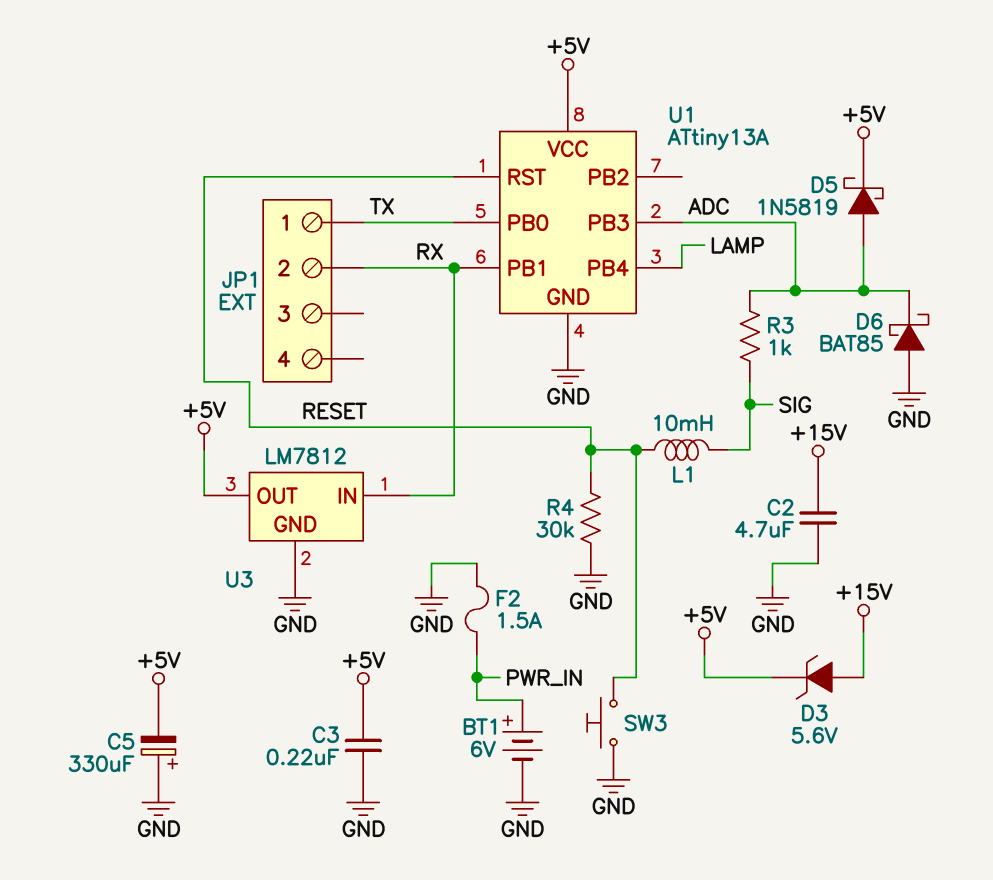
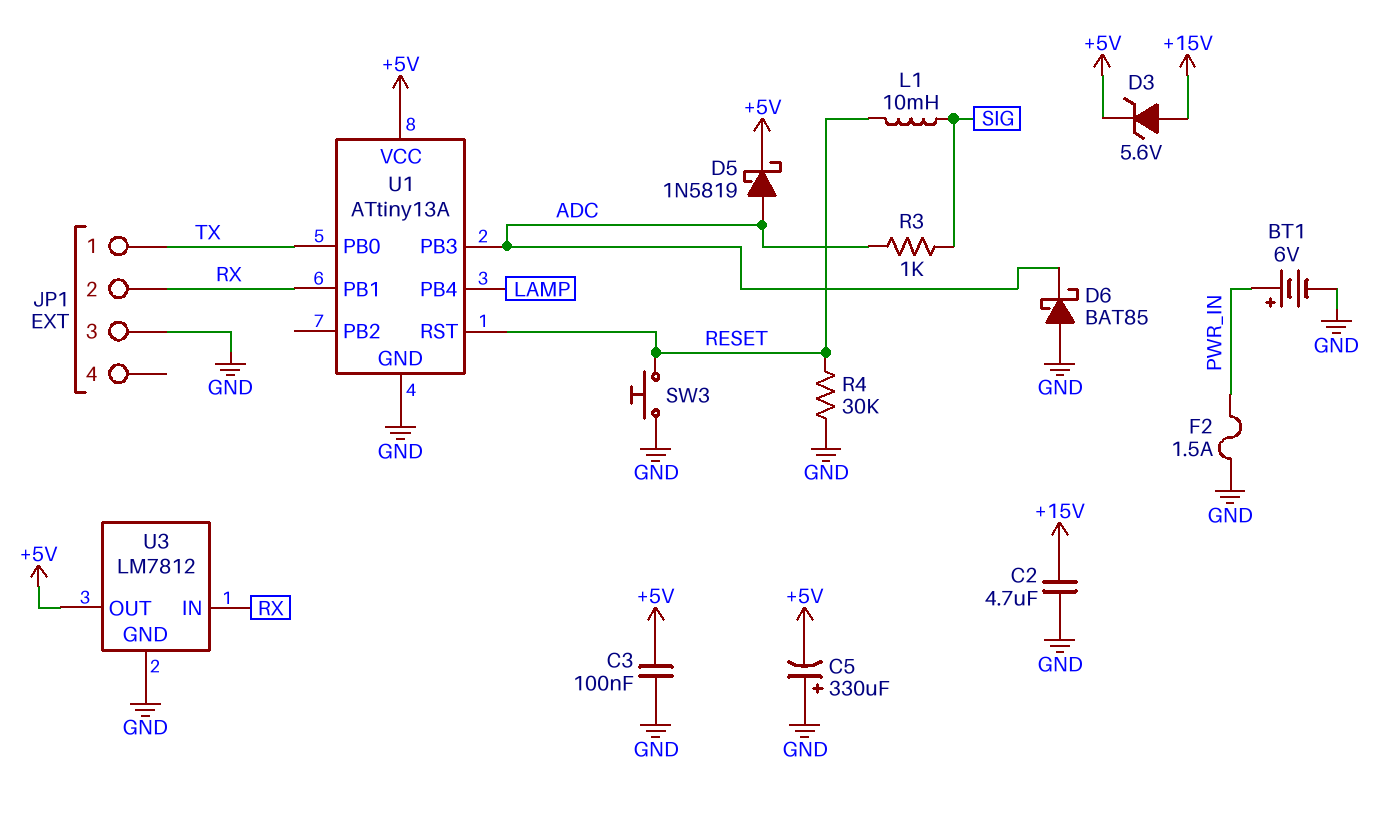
C3: 220nF (+5V, GND) -> 100nF (+5V, GND)
JP1 pin 3: none -> GND

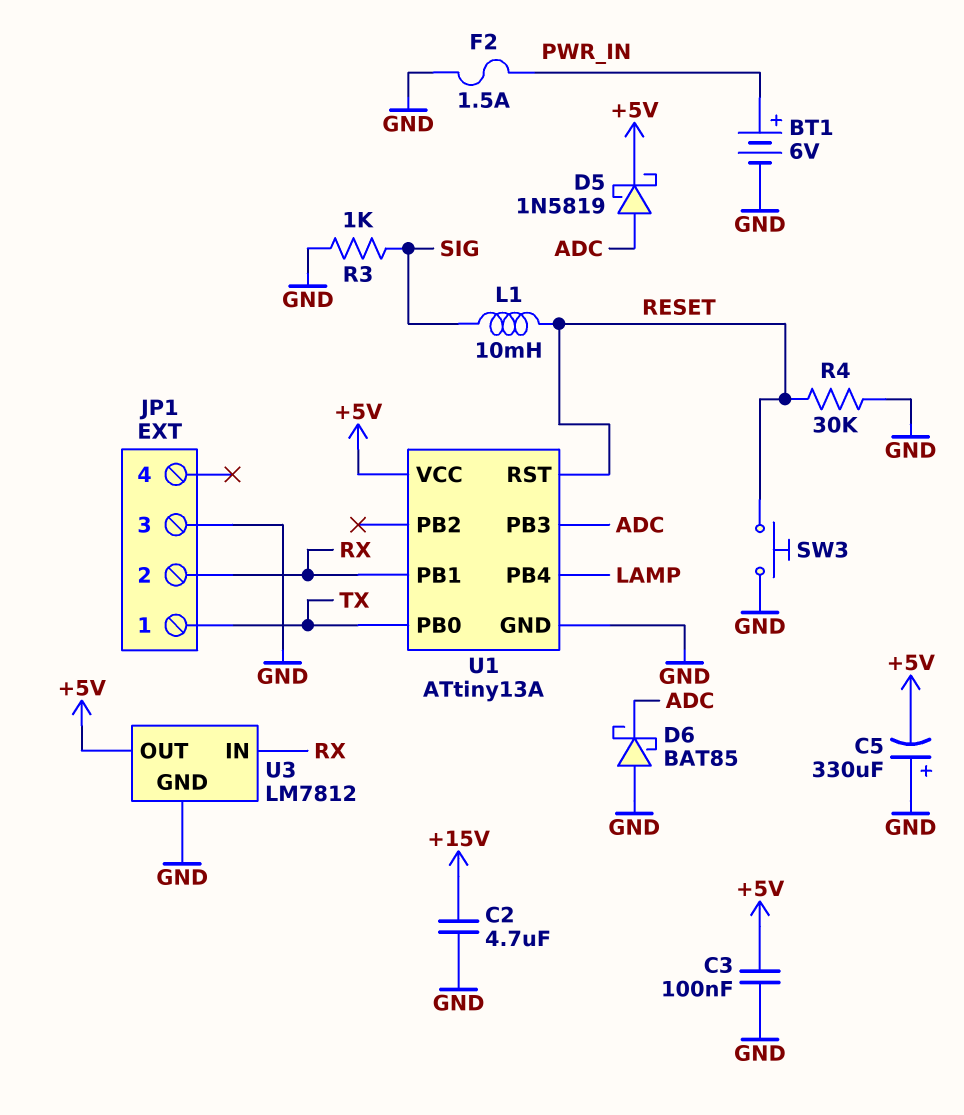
D3: zener 5.6V (A +15V, K +5V) -> none
R3: 1k (ADC, SIG) -> 1k (GND, SIG)

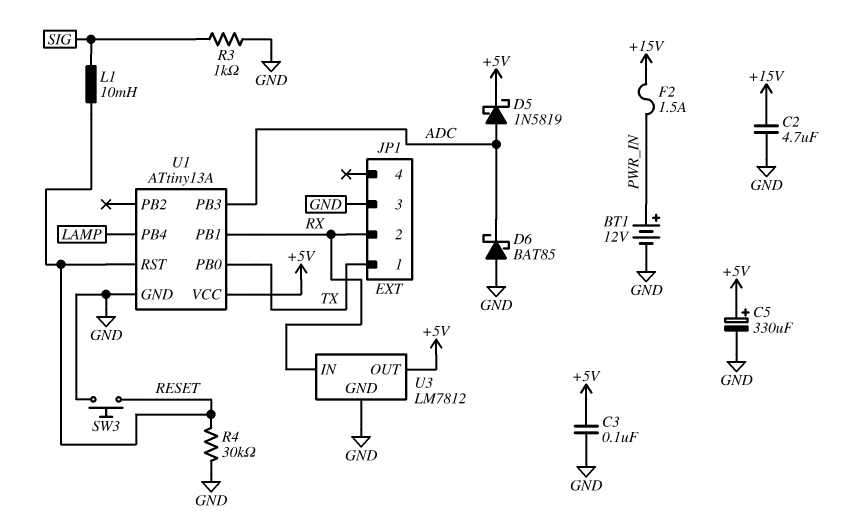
BT1: 6V (plus PWR_IN, minus GND) -> 12V (plus PWR_IN, minus GND)
C5: 330uF (plus GND, minus +5V) -> 330uF (plus +5V, minus GND)
F2: 1.5A (GND, PWR_IN) -> 1.5A (+15V, PWR_IN)

